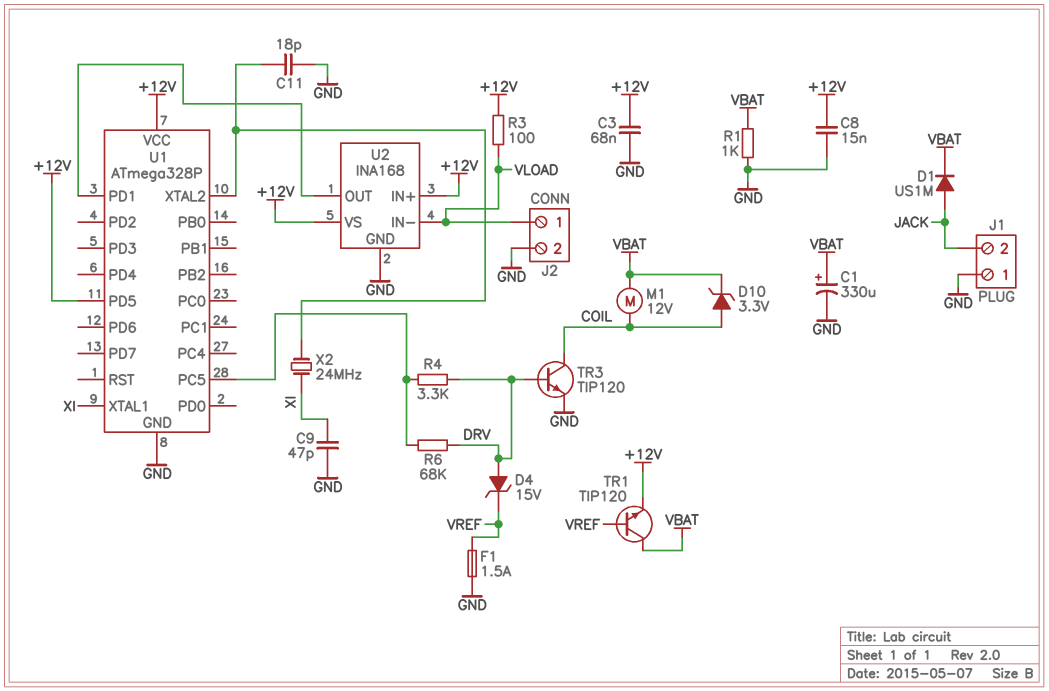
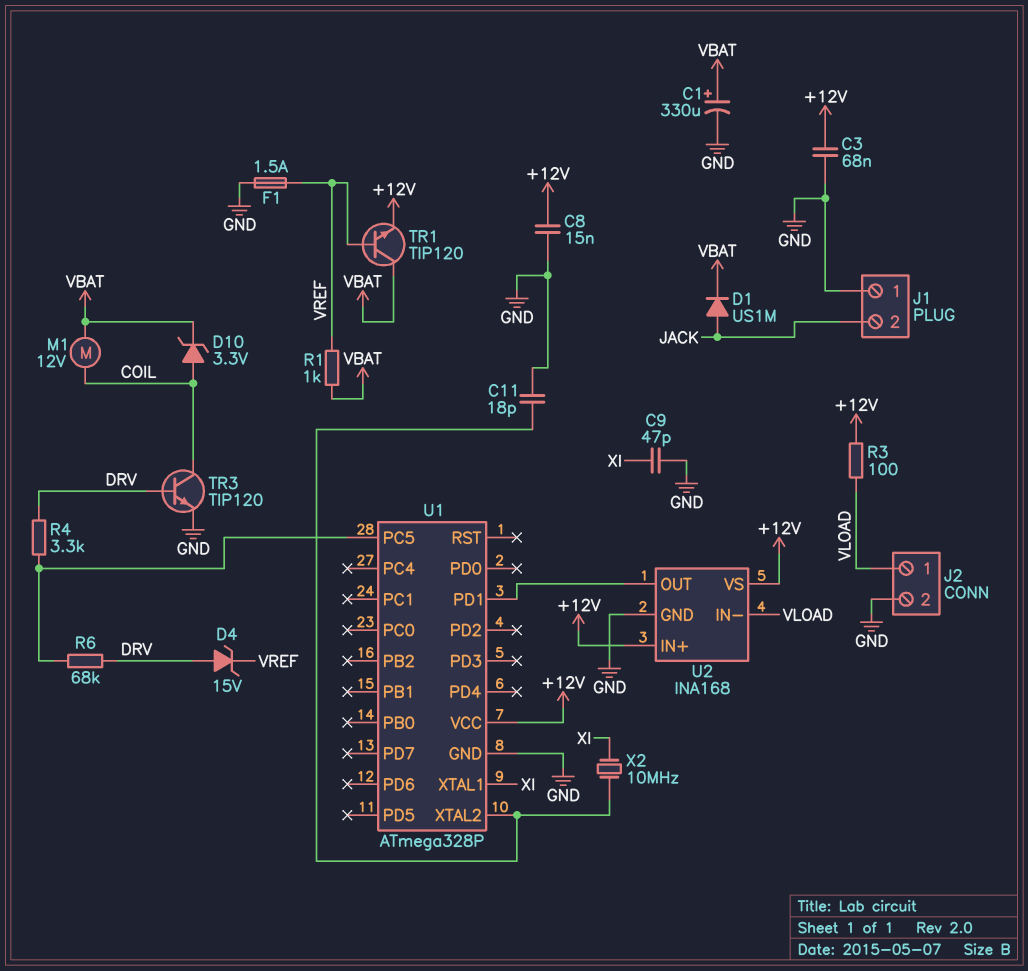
R1: 1k (GND, VBAT) -> 1k (VBAT, VREF)
U1 pin PD5: +12V -> none
X2: 24MHz (U1/XTAL2, XI) -> 10MHz (U1/XTAL2, XI)

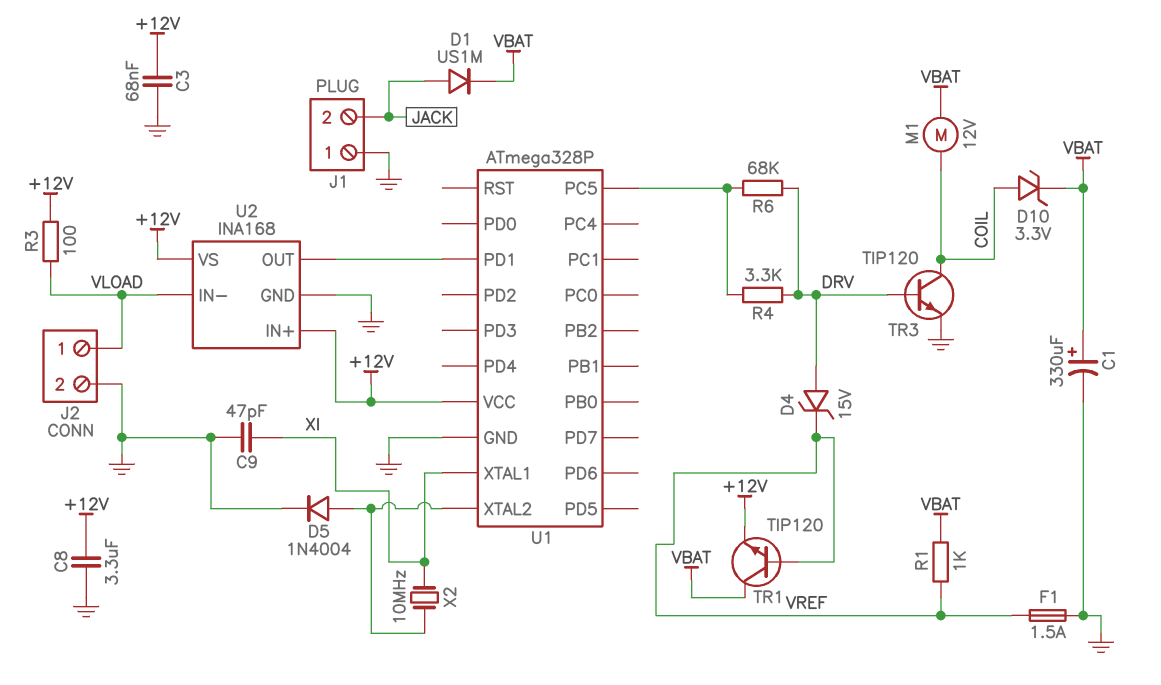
C8: 15nF (+12V, GND) -> 3.3uF (+12V, GND)
C11: 18pF (GND, U1/XTAL2) -> none
D5: none -> diode 1N4004 (A U1/XTAL2, K GND)

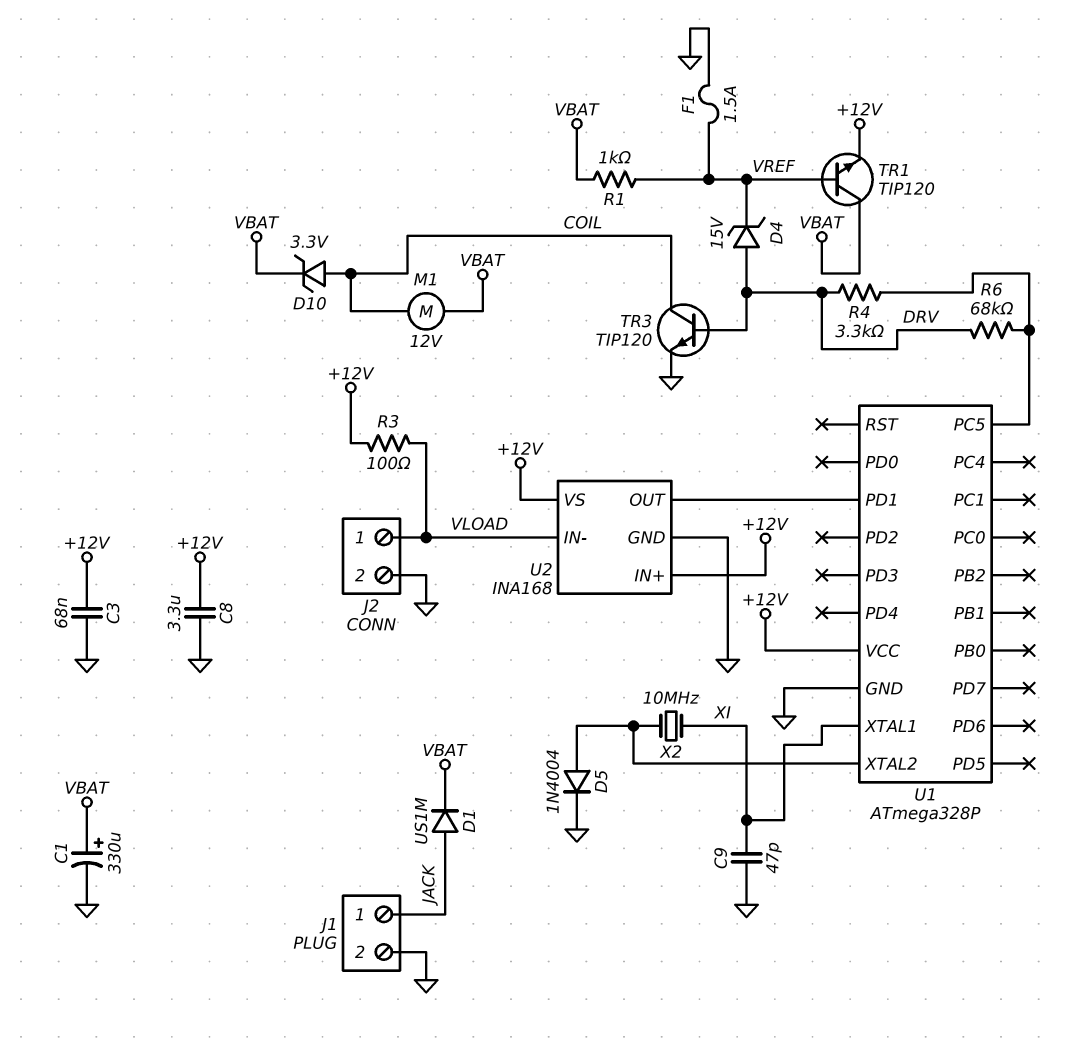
J1 pin 1: GND -> JACK
J1 pin 2: JACK -> GND

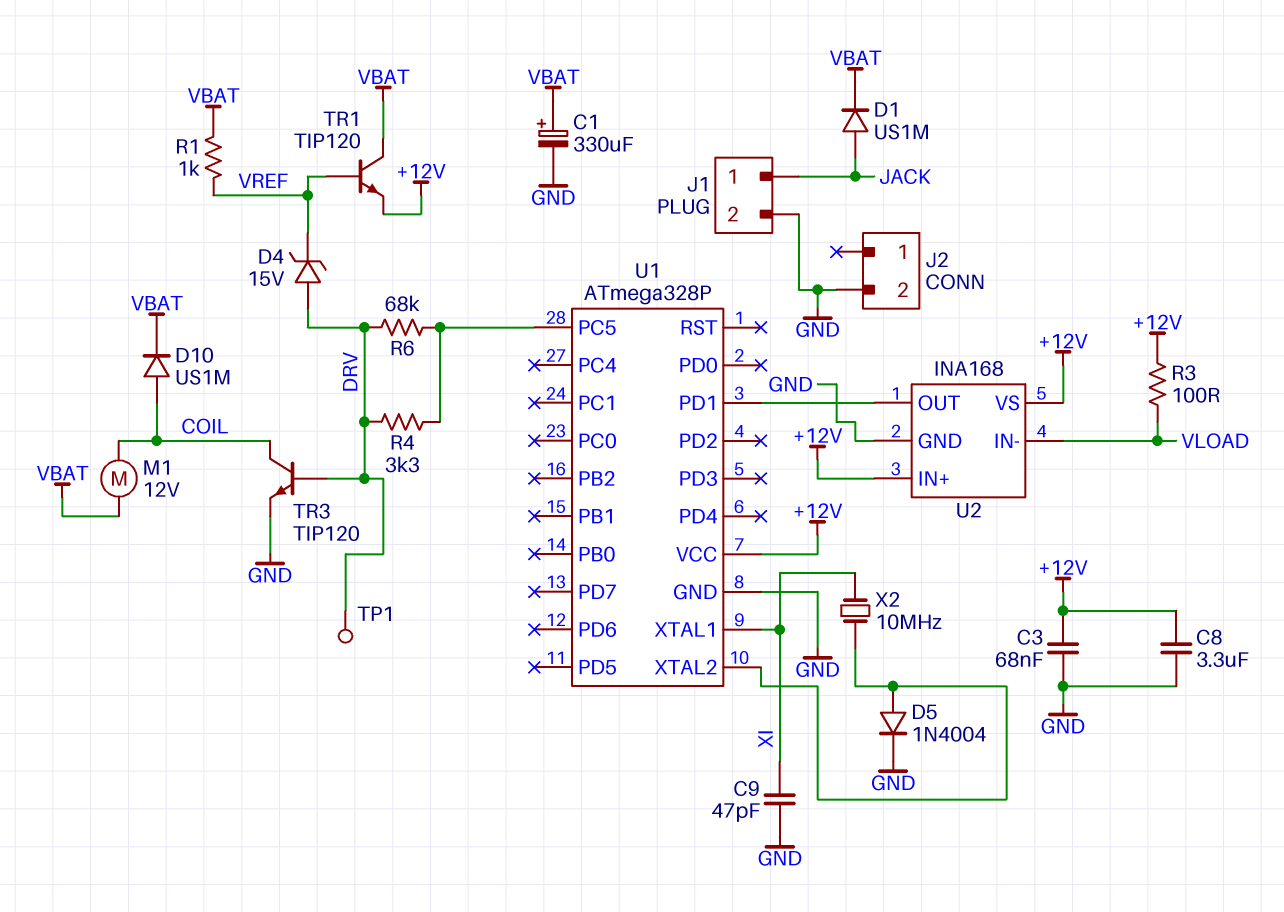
D10: zener 3.3V (A COIL, K VBAT) -> diode US1M (A COIL, K VBAT)
F1: 1.5A (GND, VREF) -> none
J2 pin 1: VLOAD -> none
TP1: none -> test point (DRV)

